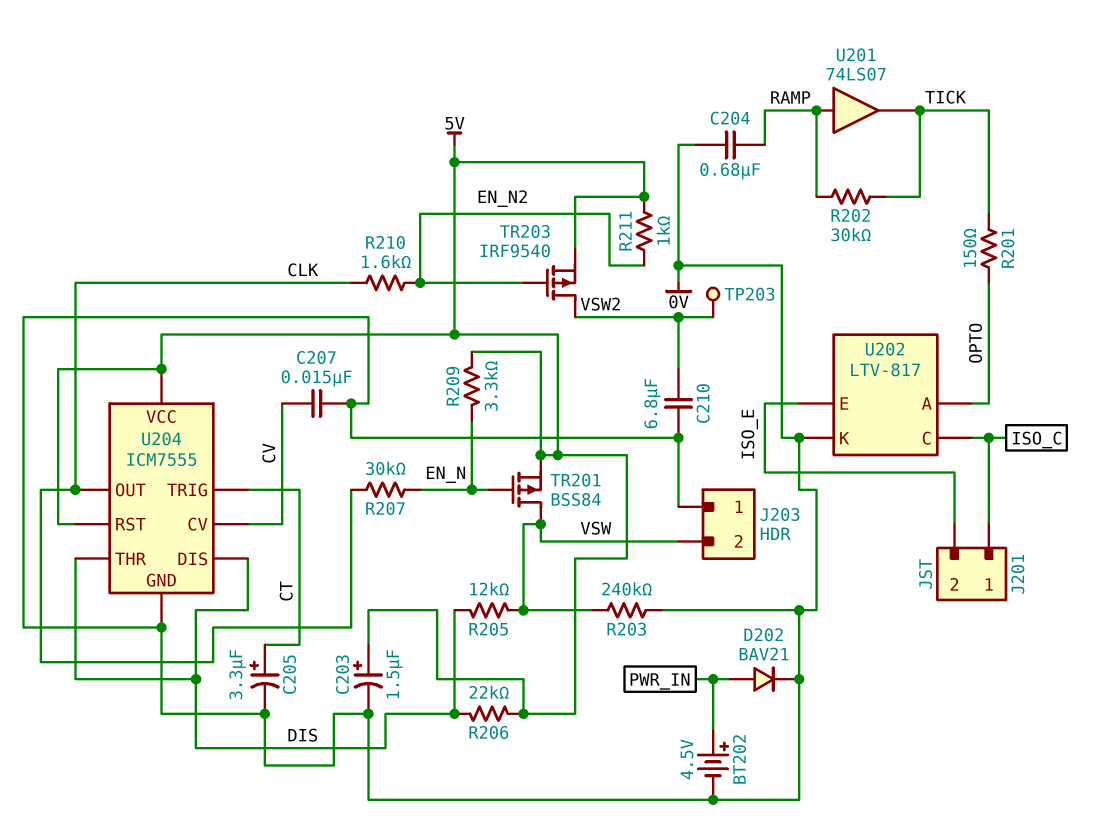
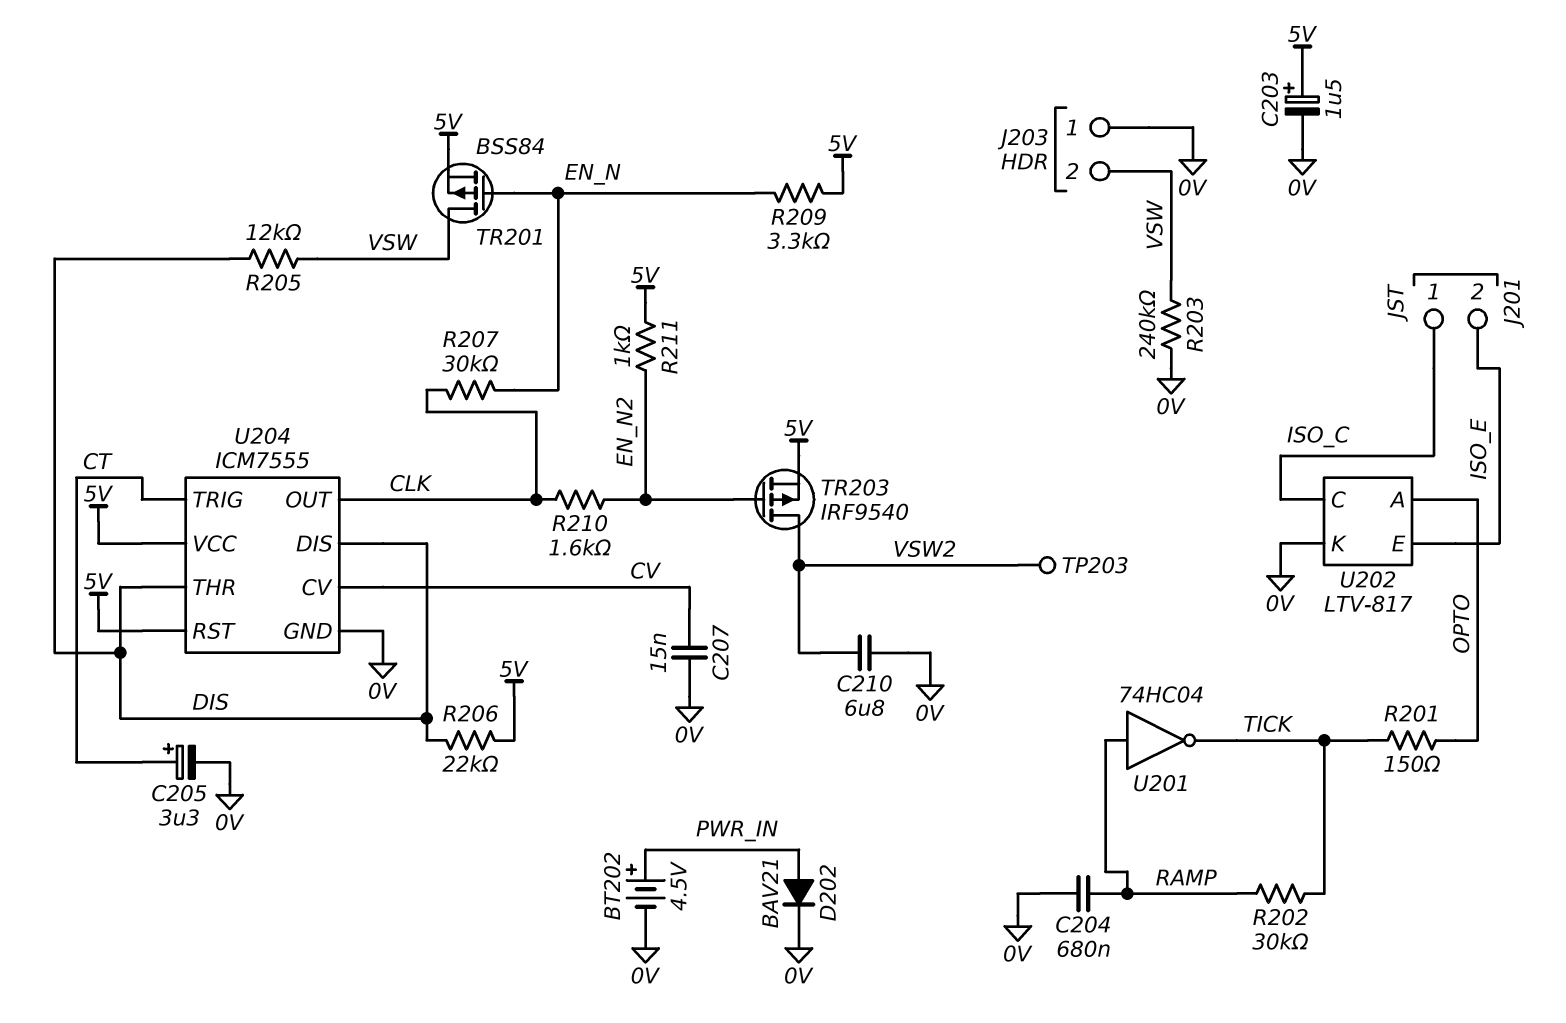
U201: buffer 74LS07 (in RAMP, out TICK) -> NOT 74HC04 (in RAMP, out TICK)

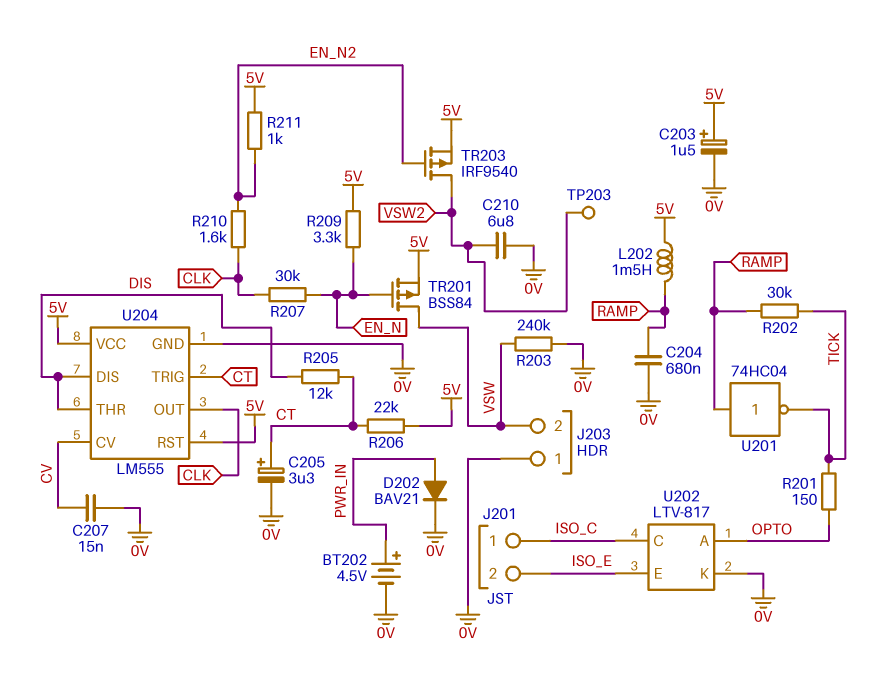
L202: none -> 1.5mH (5V, RAMP)
R205: 12k (DIS, VSW) -> 12k (CT, DIS)
R206: 22k (5V, DIS) -> 22k (5V, CT)
U204: ICM7555 -> LM555

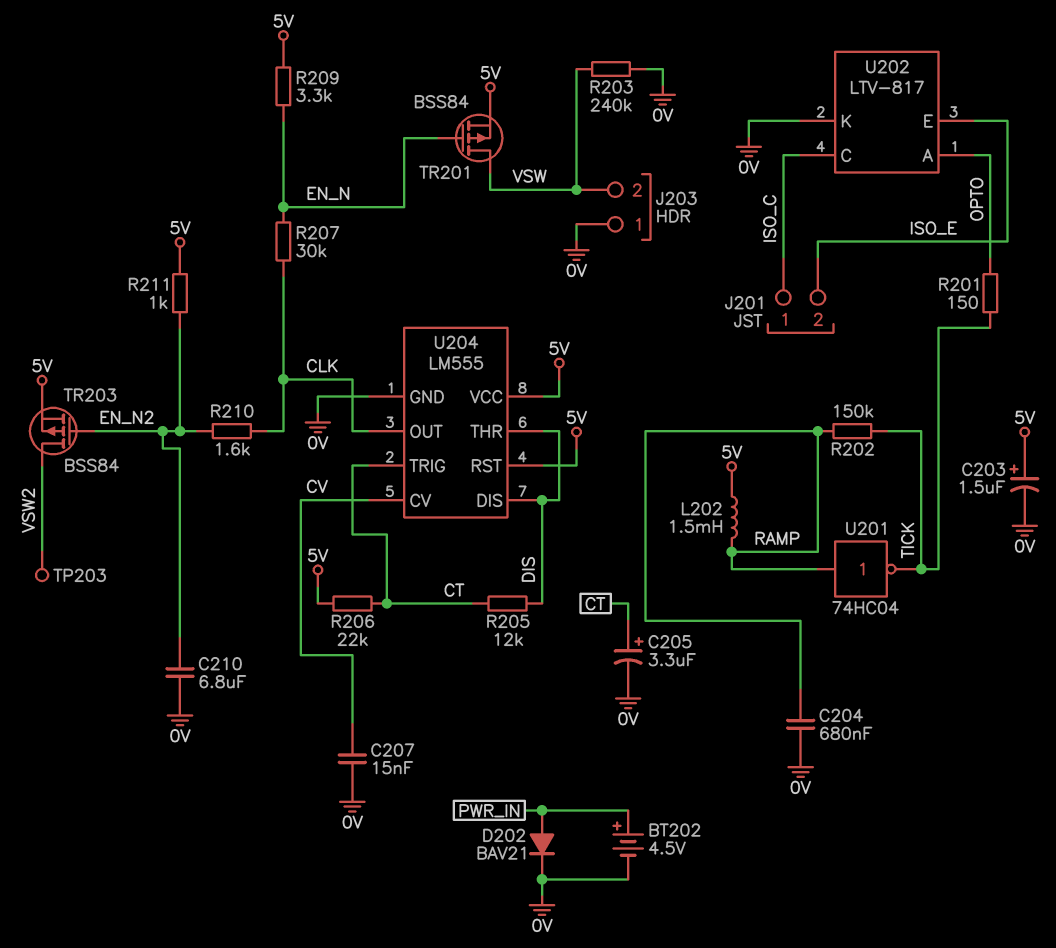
C210: 6.8uF (0V, VSW2) -> 6.8uF (0V, EN_N2)
R202: 30k (RAMP, TICK) -> 150k (RAMP, TICK)
TR203: PMOS IRF9540 (G EN_N2, D VSW2, S 5V) -> PMOS BSS84 (G EN_N2, D VSW2, S 5V)

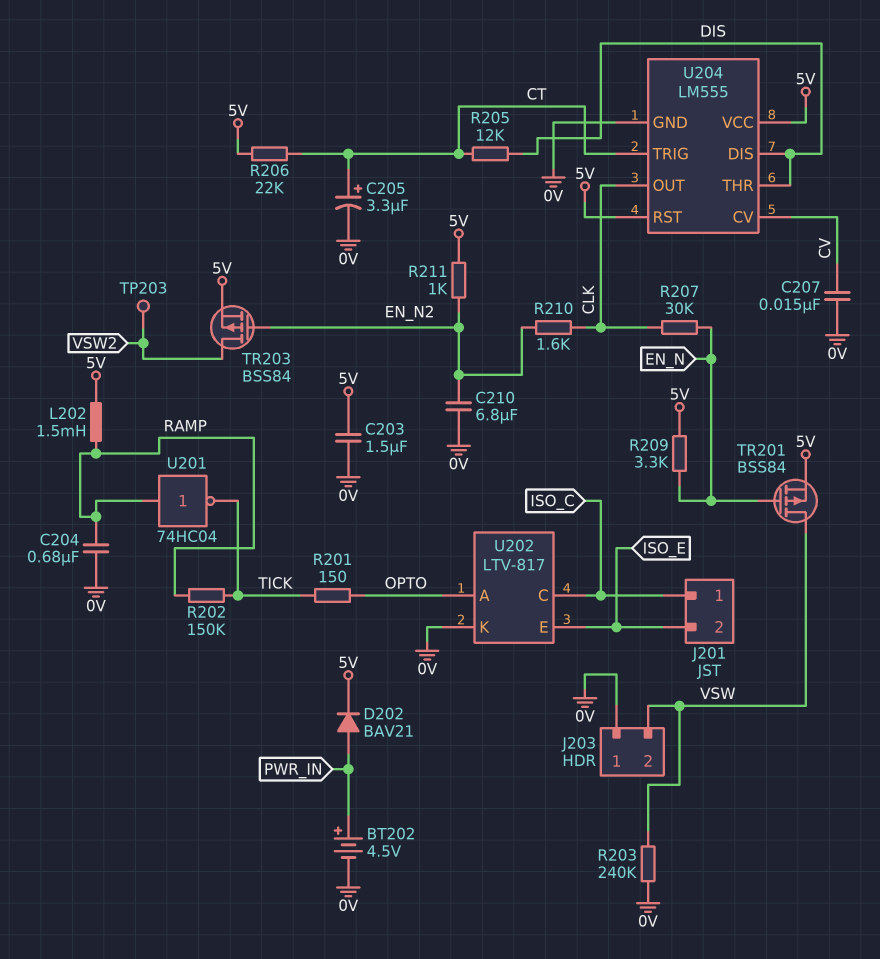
C203: 1.5uF (plus 5V, minus 0V) -> 1.5uF (0V, 5V)
D202: diode BAV21 (A PWR_IN, K 0V) -> diode BAV21 (A PWR_IN, K 5V)

